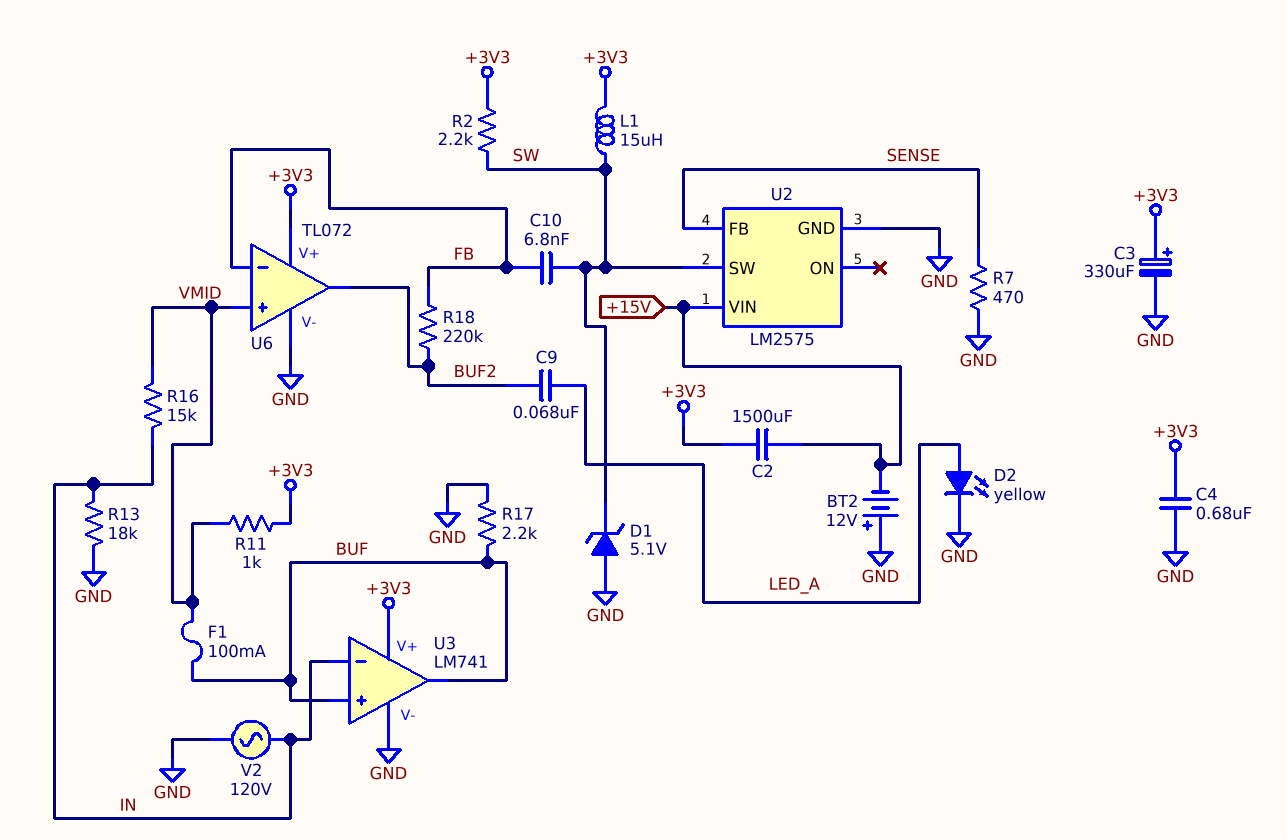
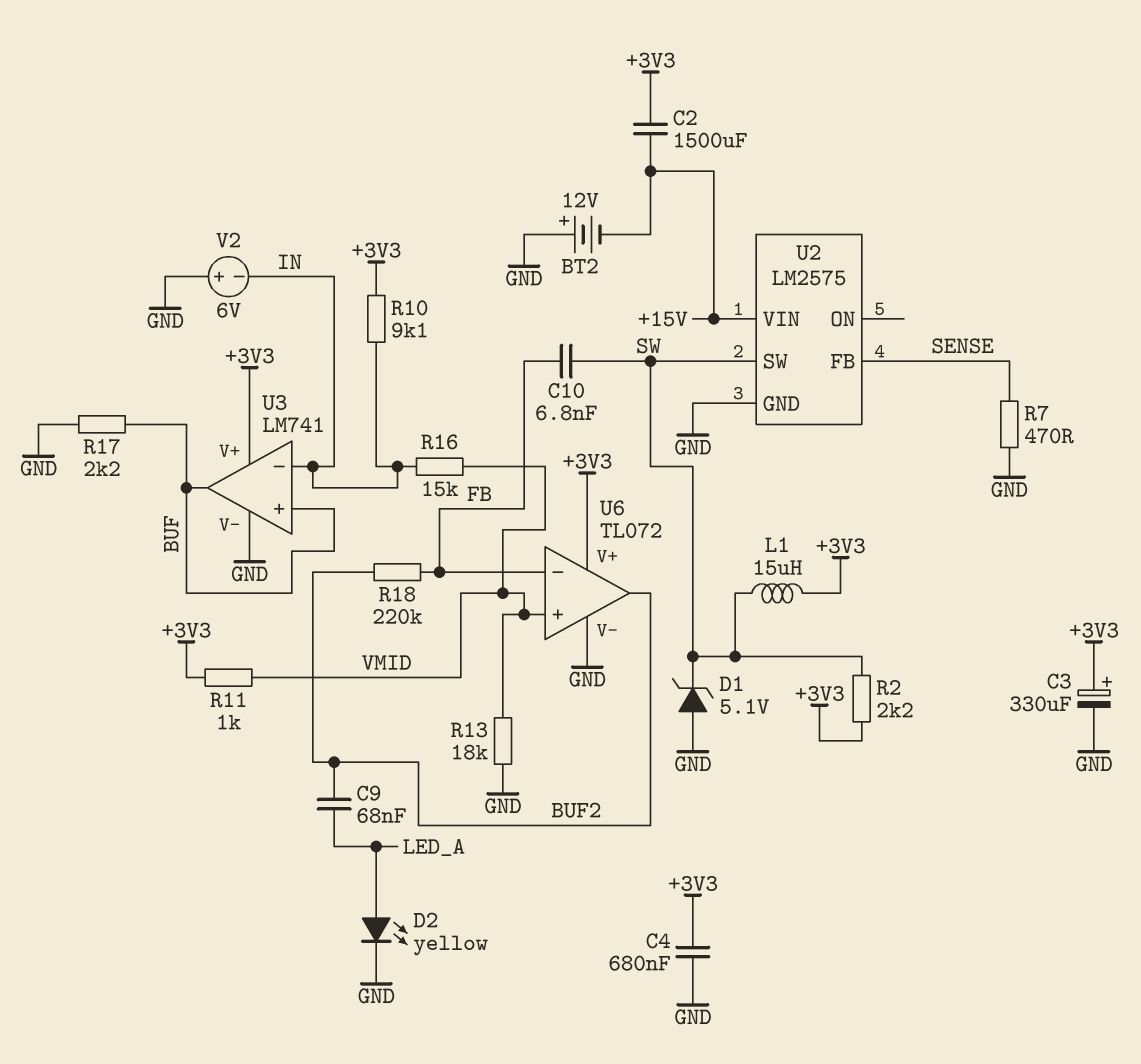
F1: 100mA (BUF, VMID) -> none
R10: none -> 9.1k (+3V3, IN)
R13: 18k (GND, IN) -> 18k (GND, VMID)
V2: AC 120V (GND, IN) -> 6V (plus GND, minus IN)

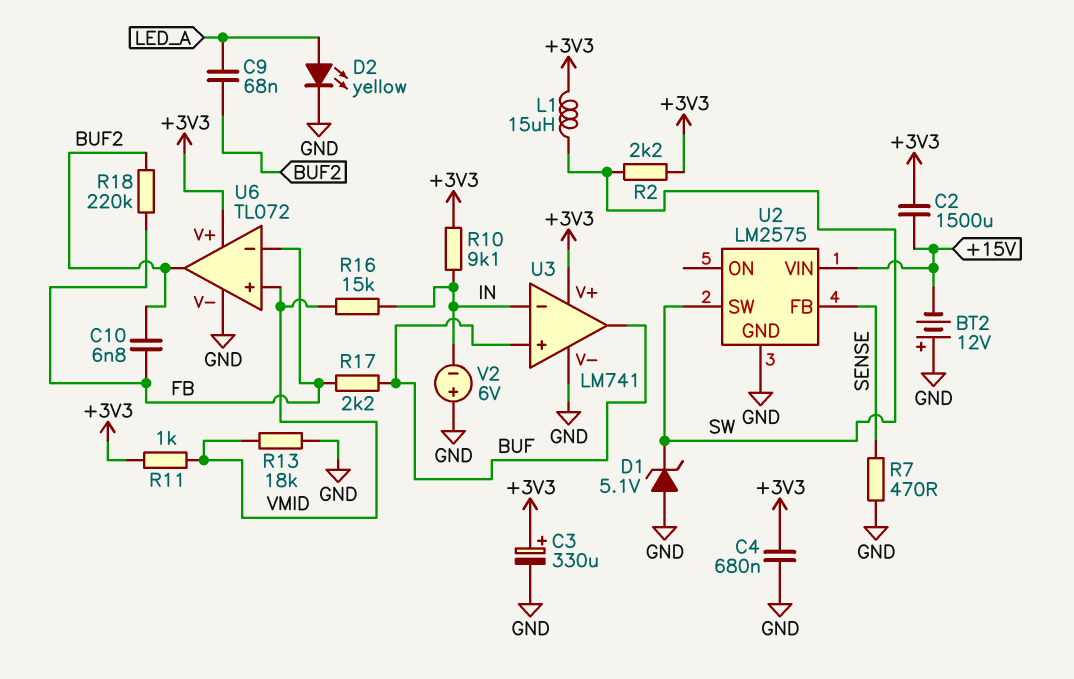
C10: 6.8nF (FB, SW) -> 6.8nF (BUF2, FB)
R17: 2.2k (BUF, GND) -> 2.2k (BUF, FB)

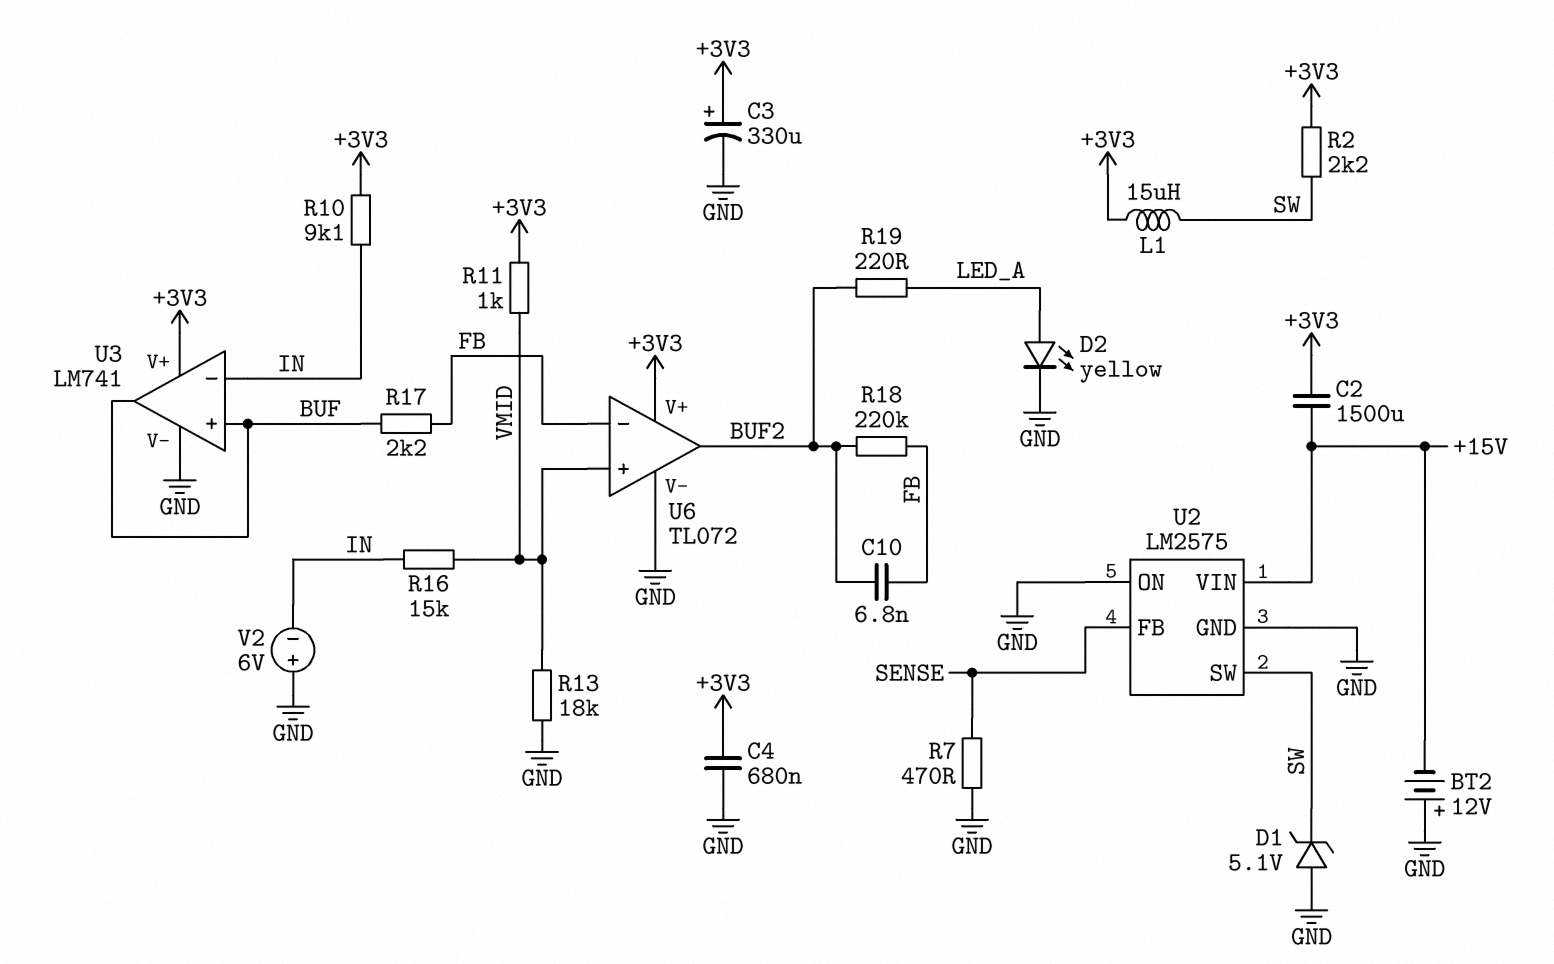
C9: 68nF (BUF2, LED_A) -> none
R19: none -> 220 (BUF2, LED_A)
U2 pin ON: none -> GND

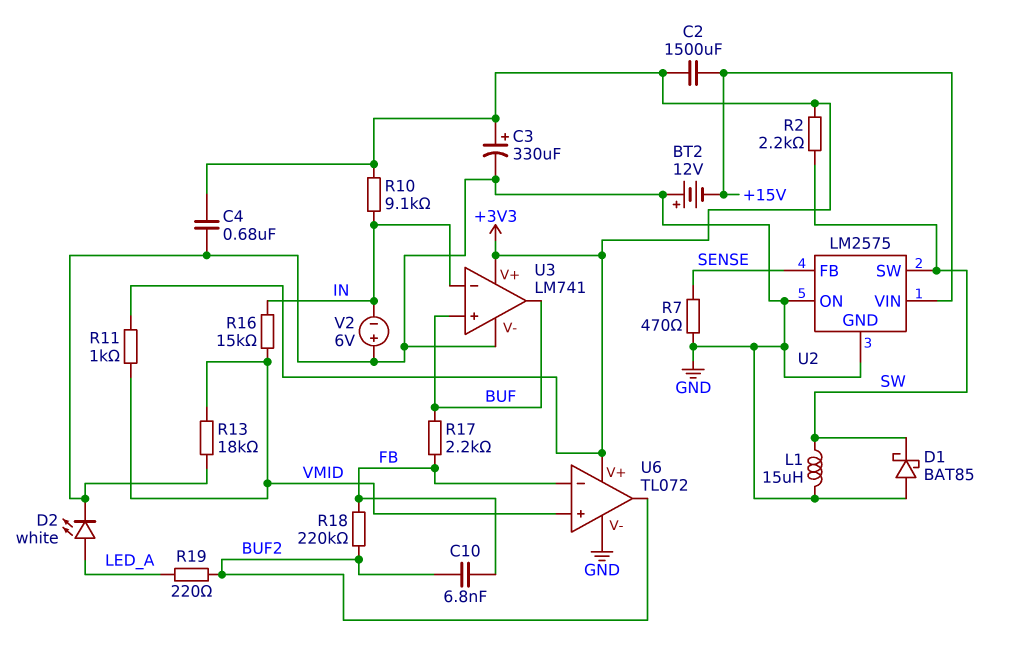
D1: zener 5.1V (A GND, K SW) -> schottky BAT85 (A GND, K SW)
D2: LED yellow (A LED_A, K GND) -> LED white (A LED_A, K GND)
L1: 15uH (+3V3, SW) -> 15uH (GND, SW)

